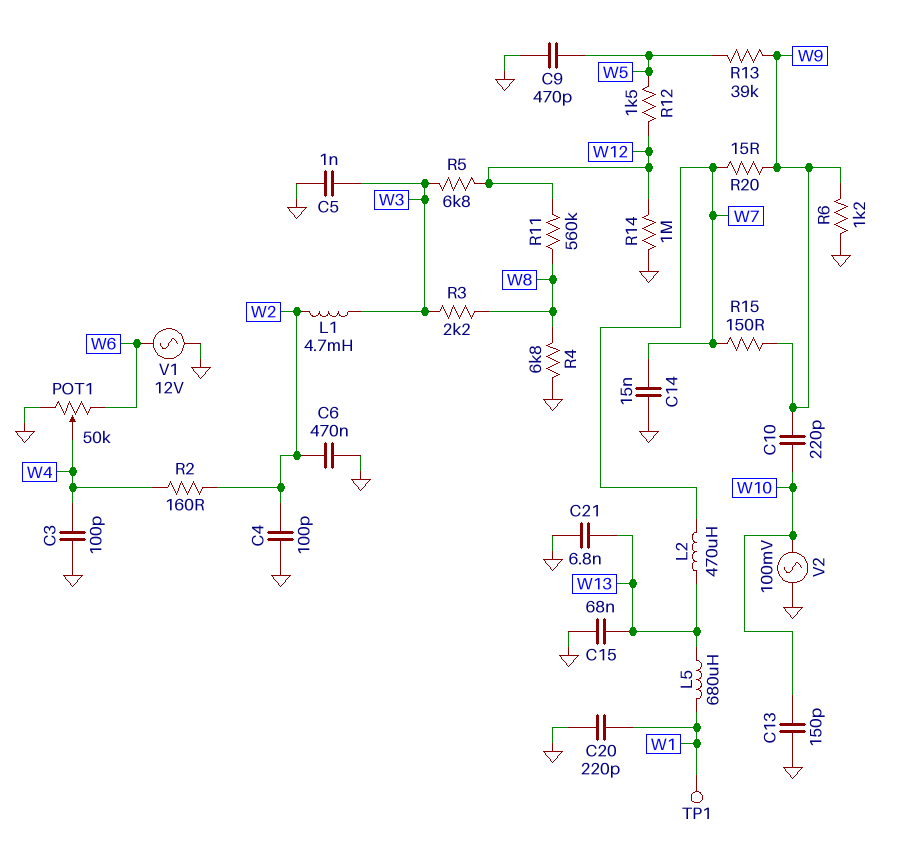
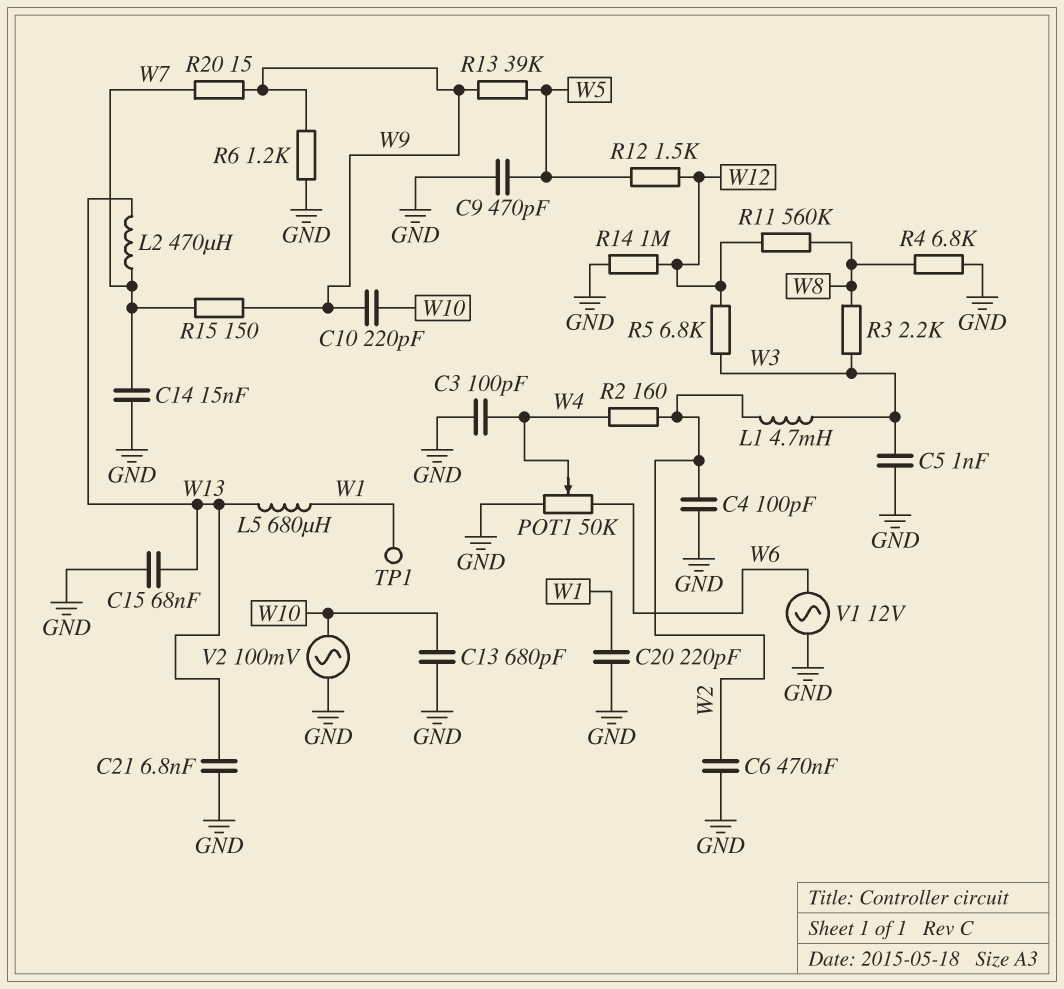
C13: 150pF (GND, W10) -> 680pF (GND, W10)

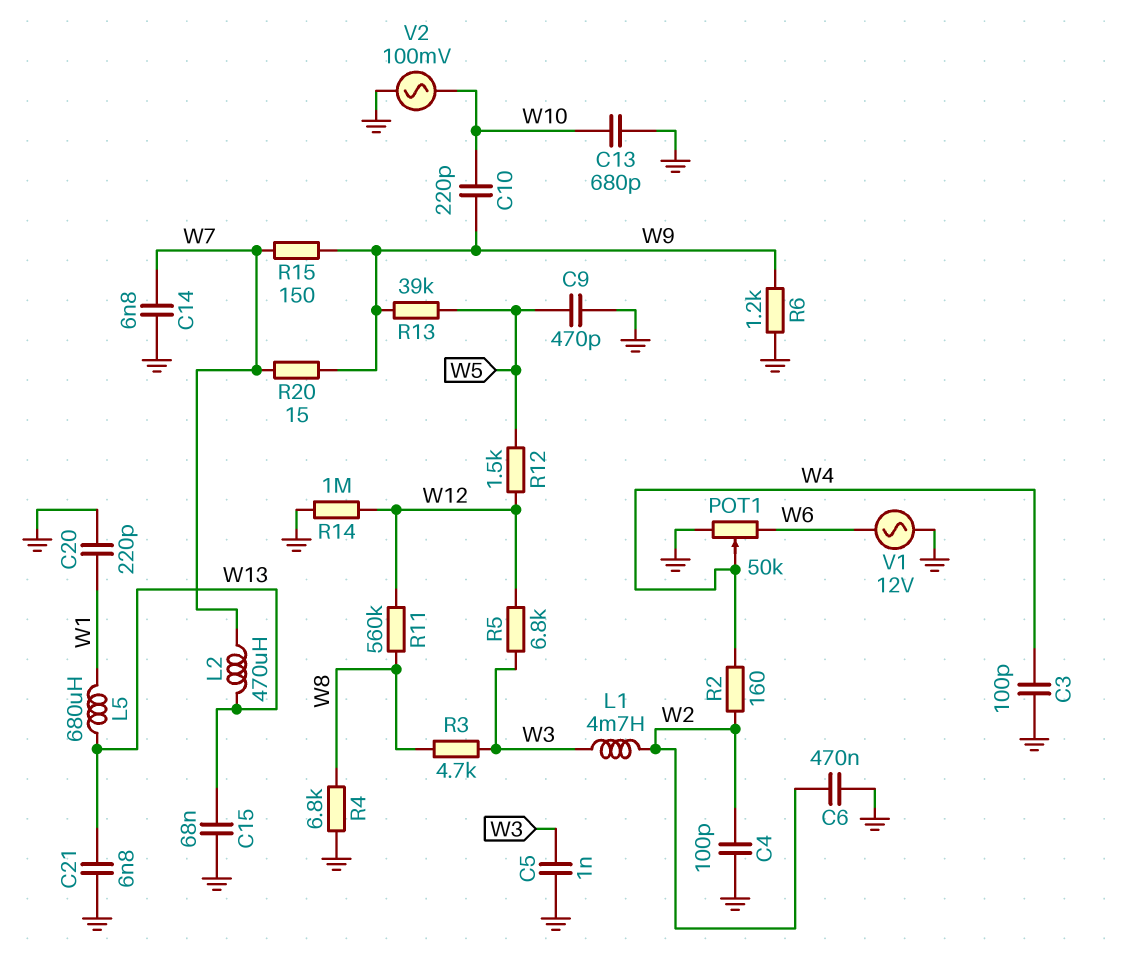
C14: 15nF (GND, W7) -> 6.8nF (GND, W7)
R3: 2.2k (W3, W8) -> 4.7k (W3, W8)
TP1: test point (W1) -> none

